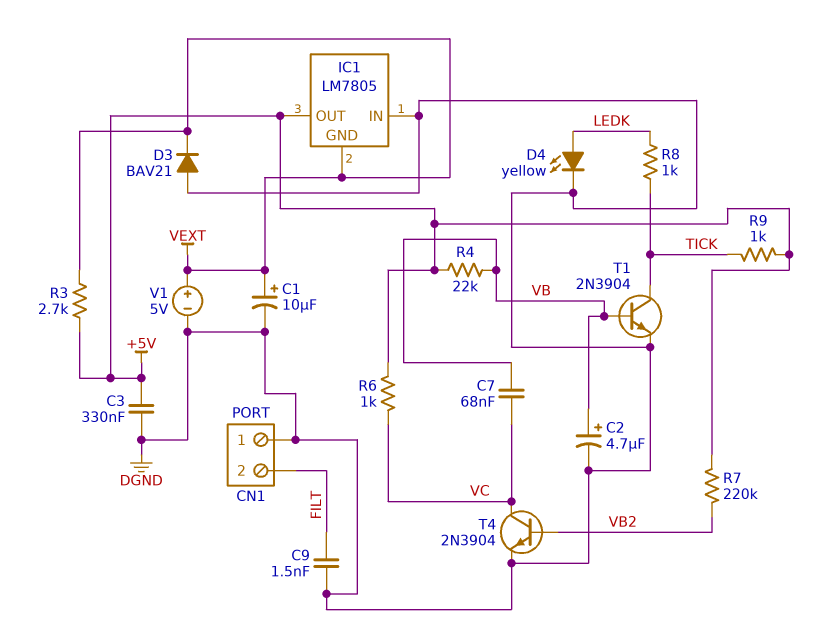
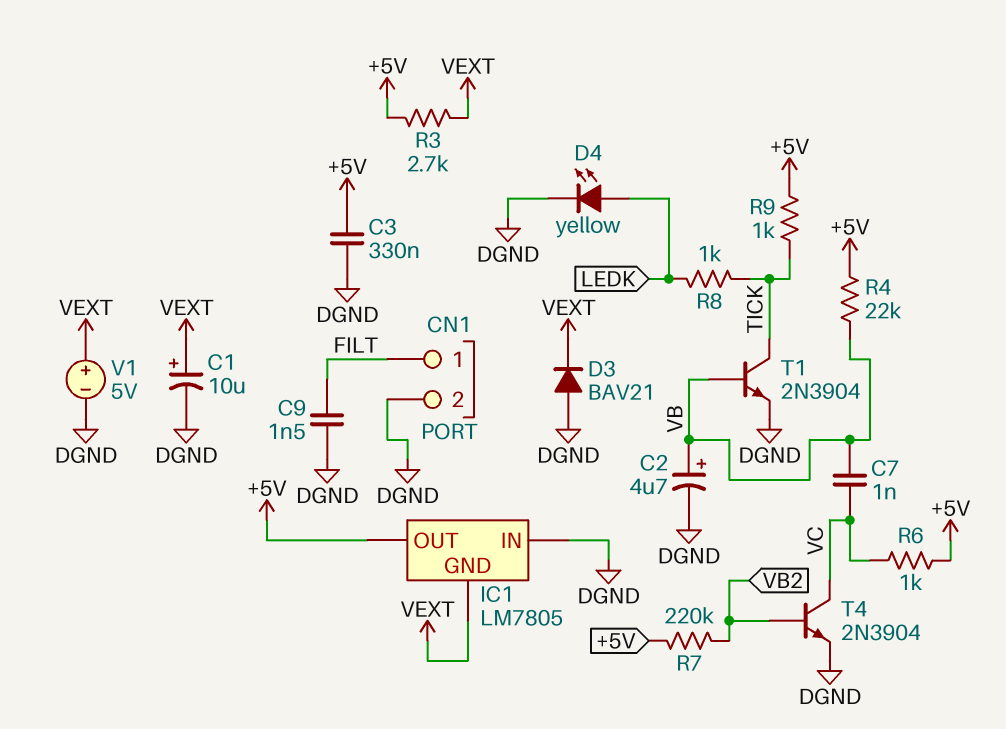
C7: 68nF (VB, VC) -> 1nF (VB, VC)
CN1 pin 1: DGND -> FILT
CN1 pin 2: FILT -> DGND

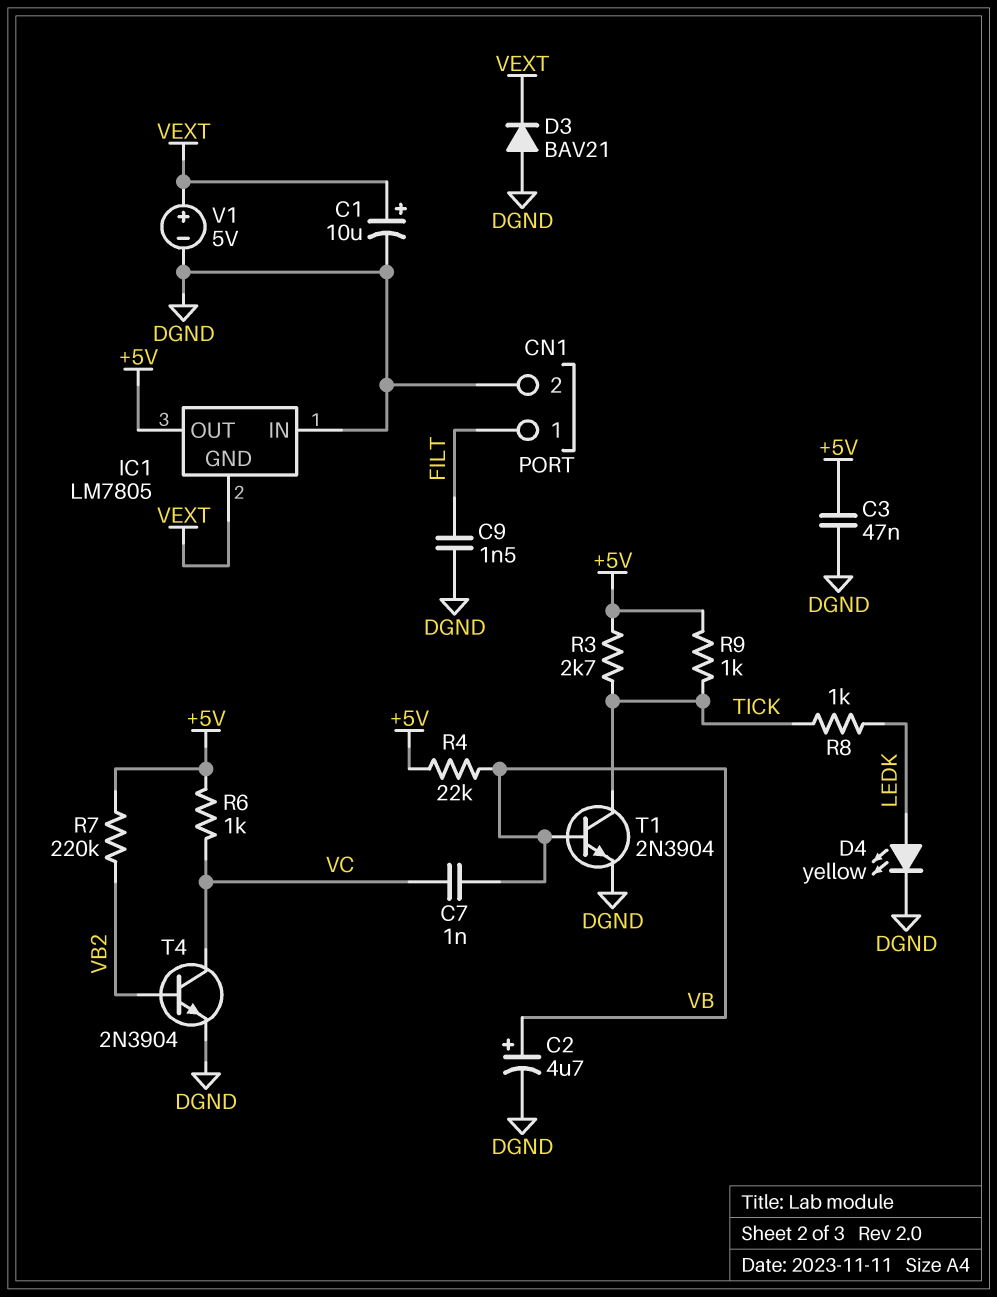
C3: 330nF (+5V, DGND) -> 47nF (+5V, DGND)
R3: 2.7k (+5V, VEXT) -> 2.7k (+5V, TICK)

